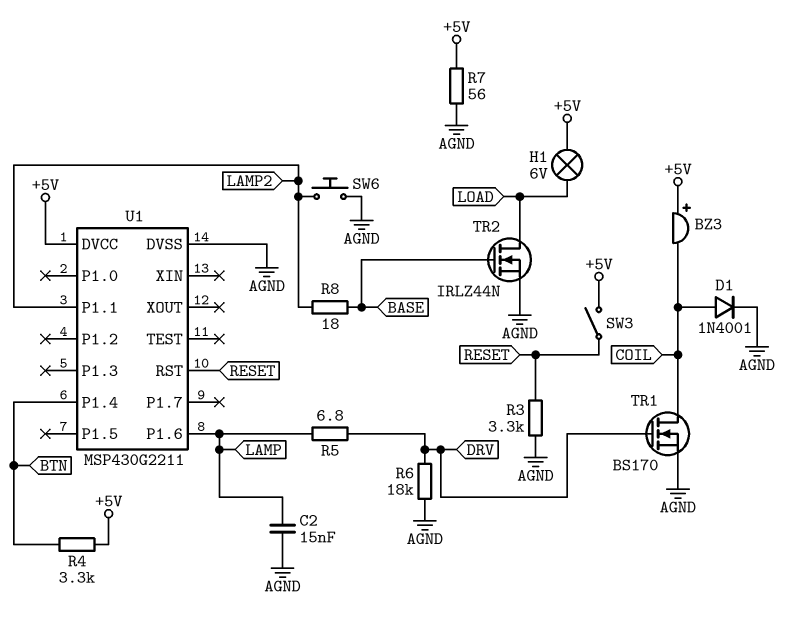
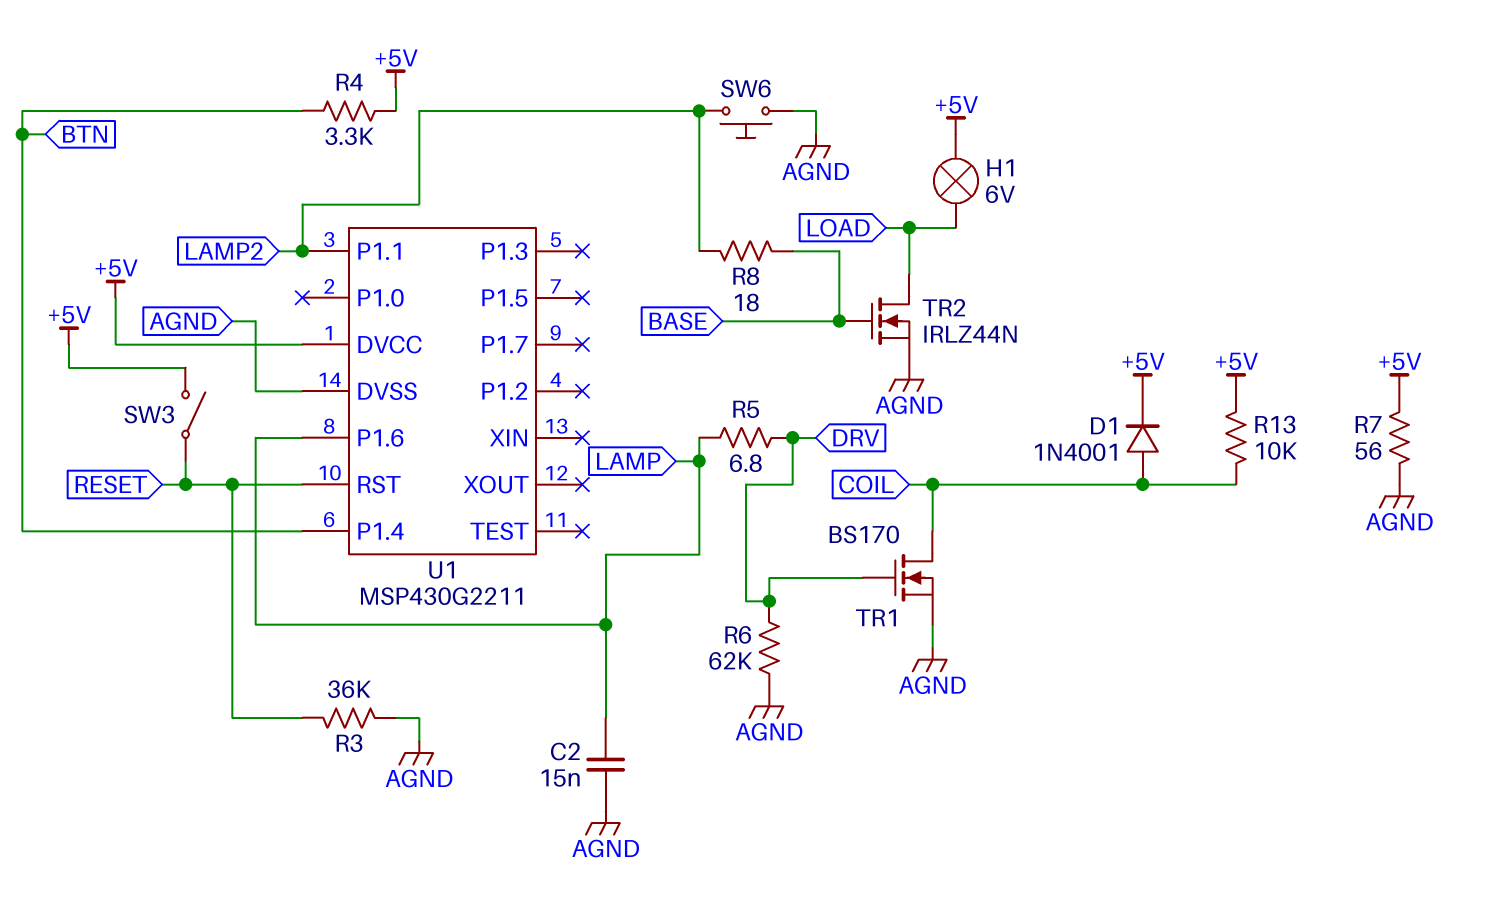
BZ3: buzzer (plus +5V, minus COIL) -> none
D1: diode 1N4001 (A COIL, K AGND) -> diode 1N4001 (A COIL, K +5V)
R3: 3.3k (AGND, RESET) -> 36k (AGND, RESET)
R6: 18k (AGND, DRV) -> 62k (AGND, DRV)
R13: none -> 10k (+5V, COIL)

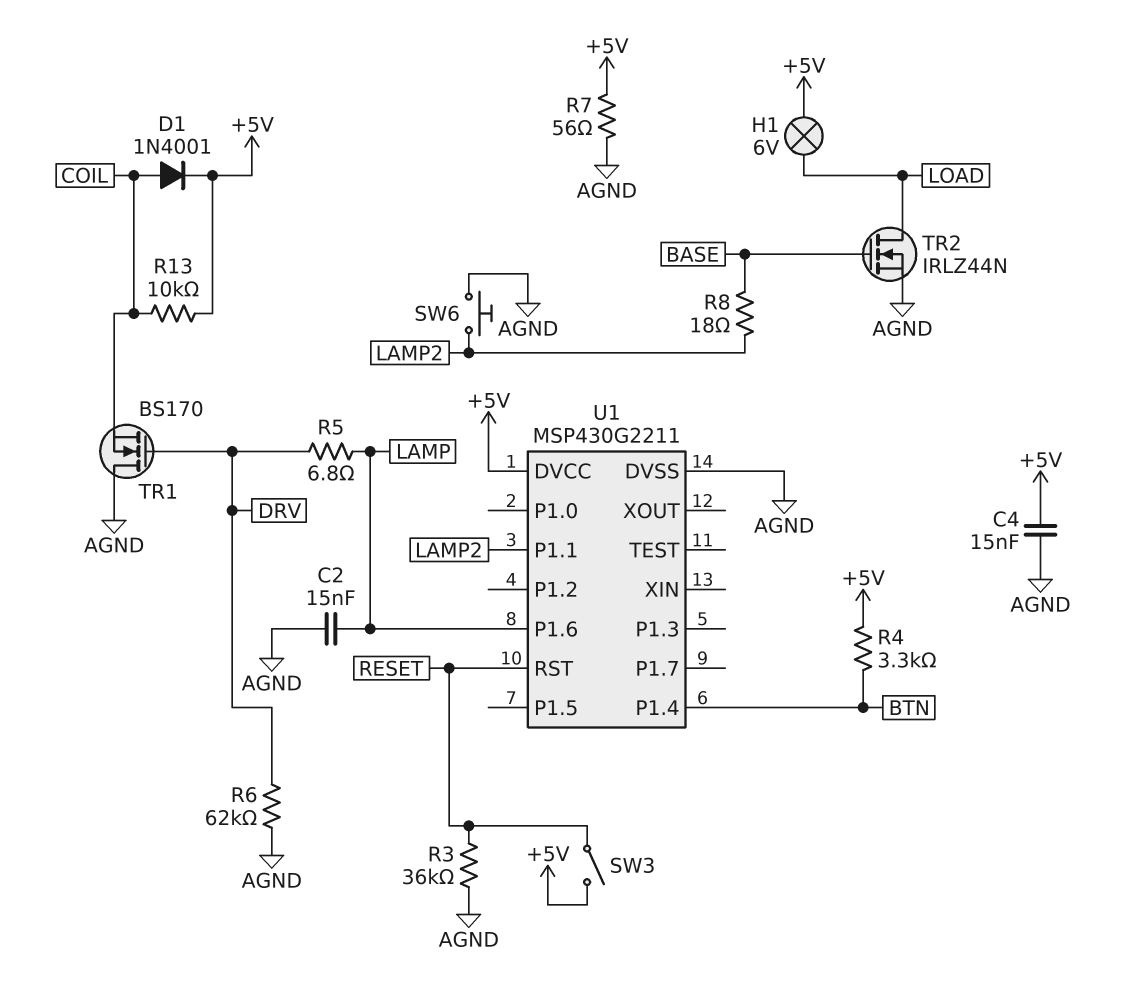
C4: none -> 15nF (+5V, AGND)
TR1: NMOS BS170 (G DRV, D COIL, S AGND) -> NMOS BS170 (G DRV, D AGND, S COIL)

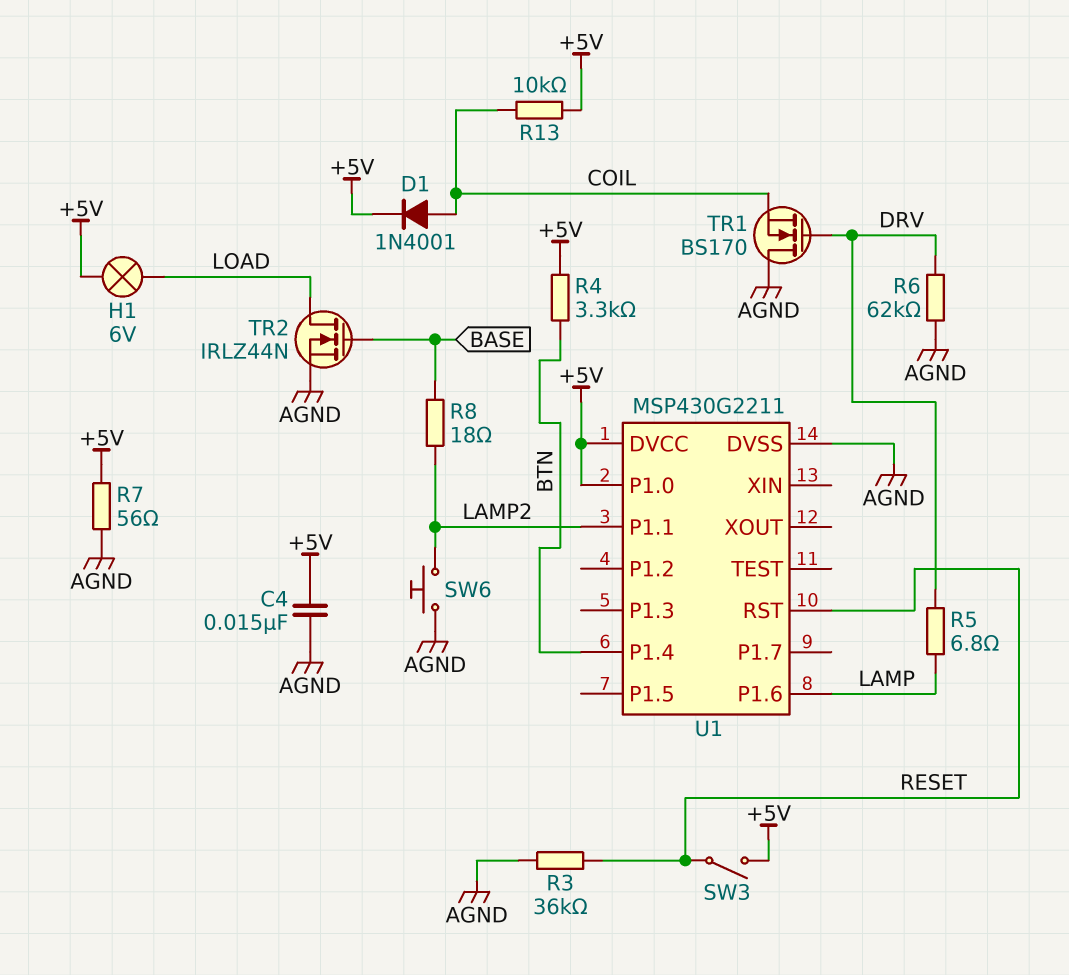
C2: 15nF (AGND, LAMP) -> none
U1 pin P1.0: none -> +5V

